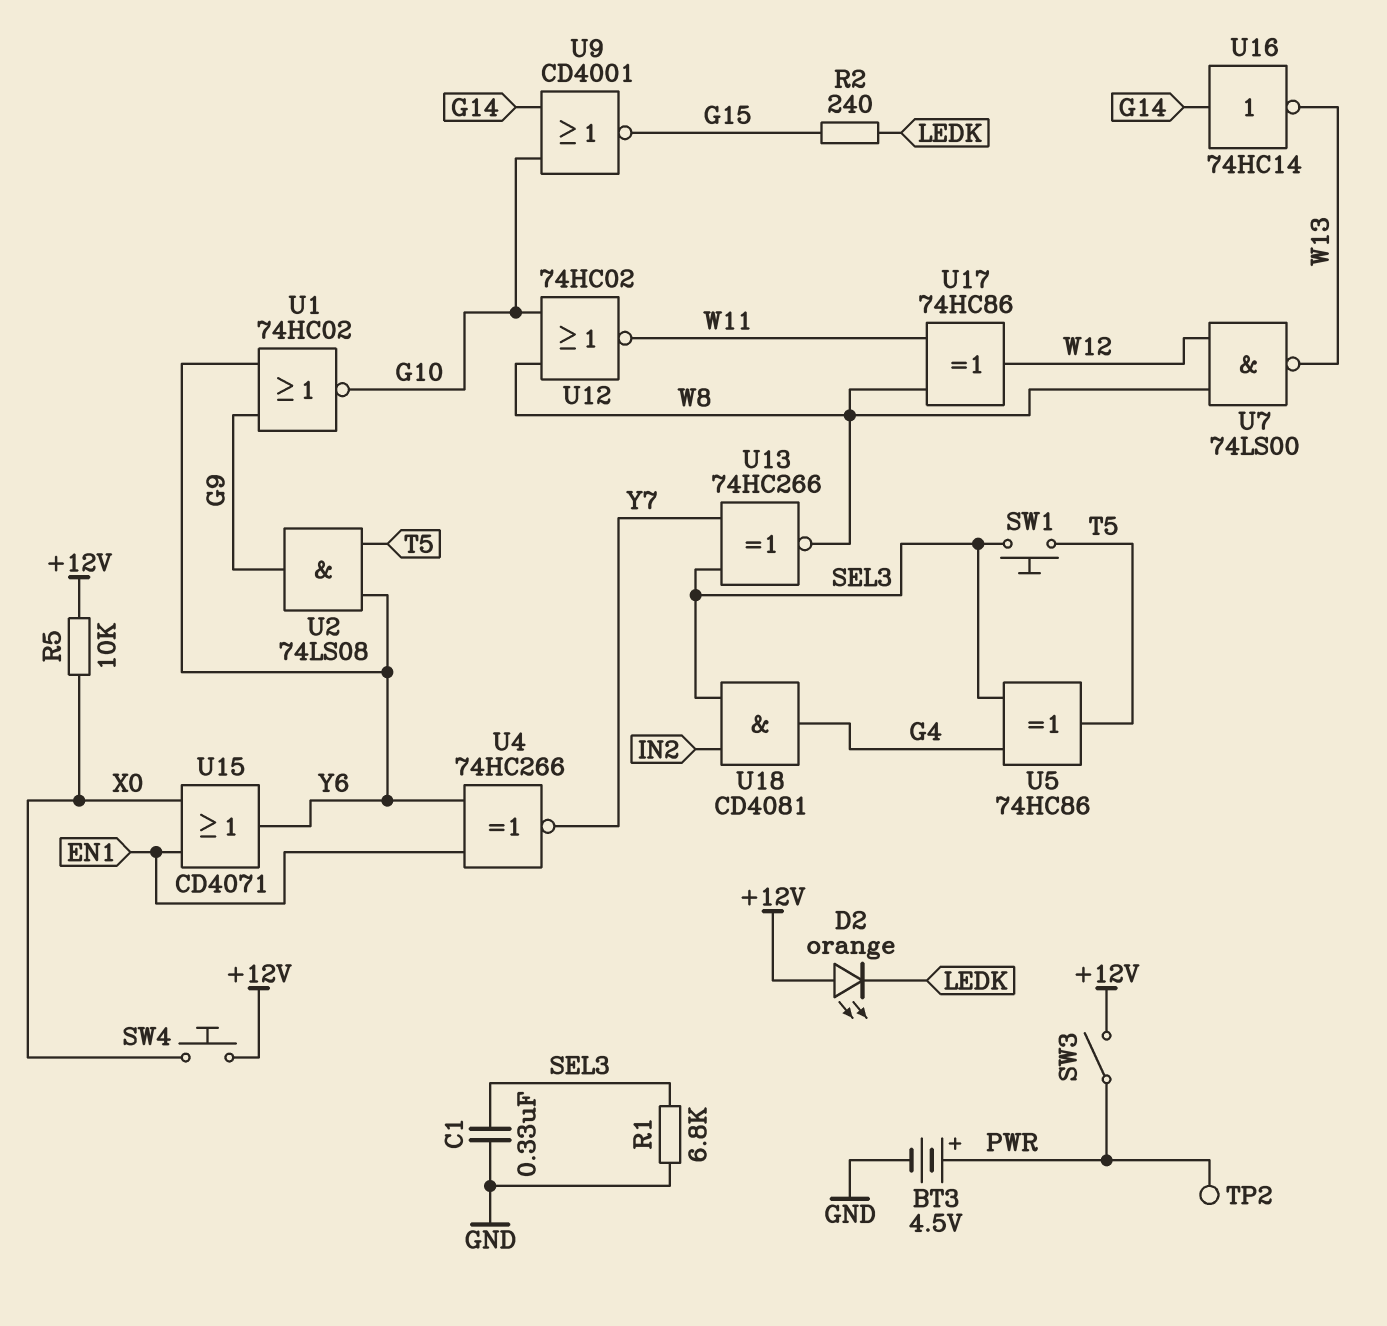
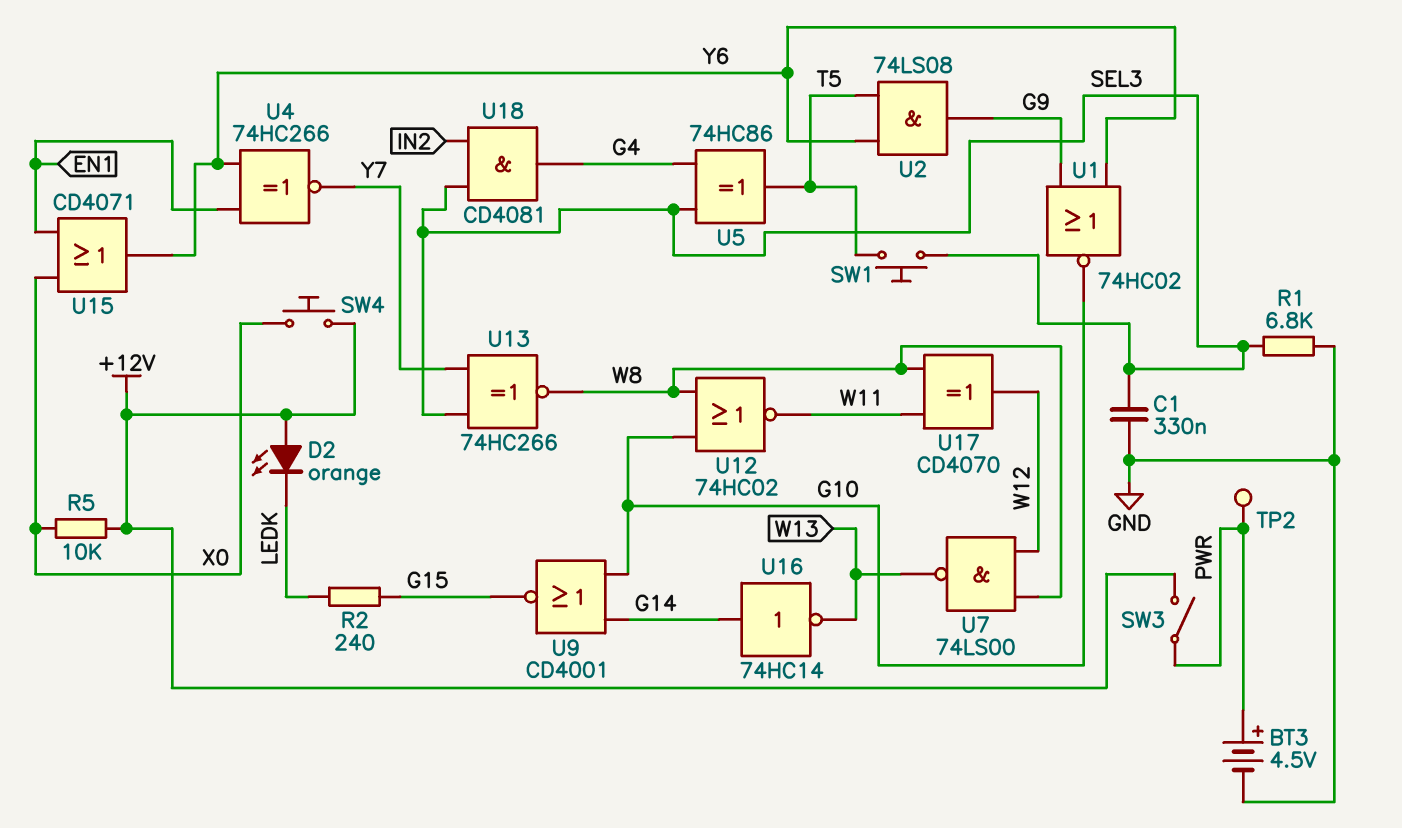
U17: XOR 74HC86 (in W8, in W11, out W12) -> XOR CD4070 (in W8, in W11, out W12)

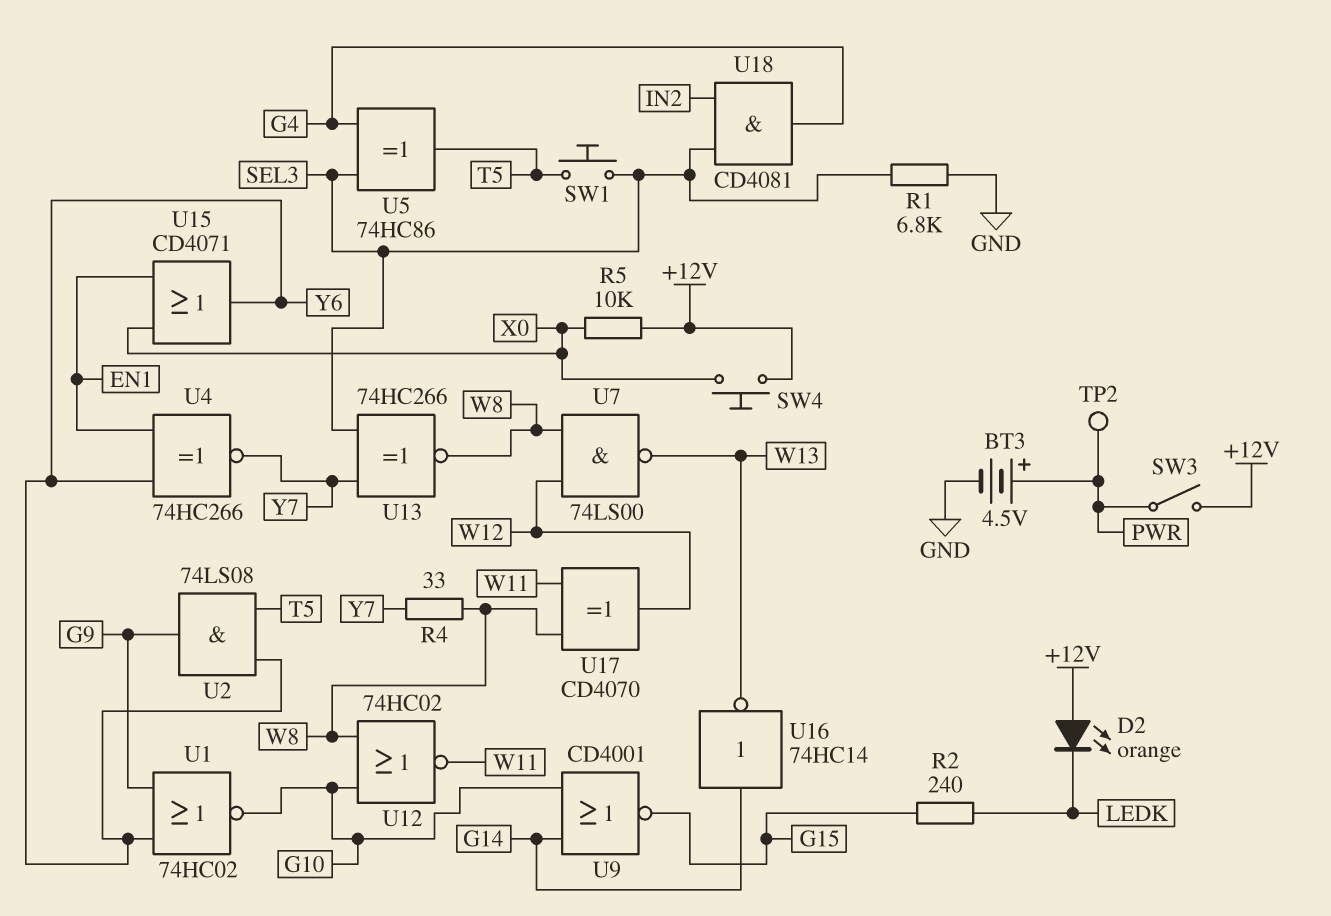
C1: 330nF (GND, SEL3) -> none
R4: none -> 33 (W8, Y7)

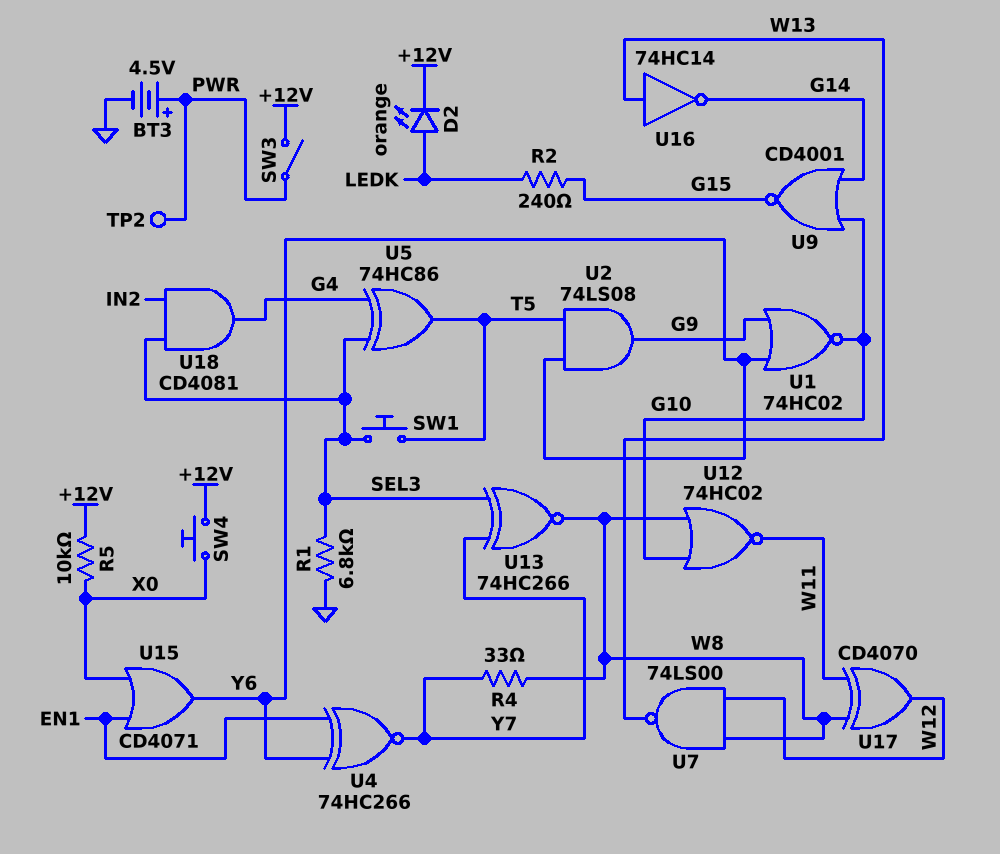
D2: LED orange (A +12V, K LEDK) -> LED orange (A LEDK, K +12V)
U16: NOT 74HC14 (in G14, out W13) -> NOT 74HC14 (in W13, out G14)

